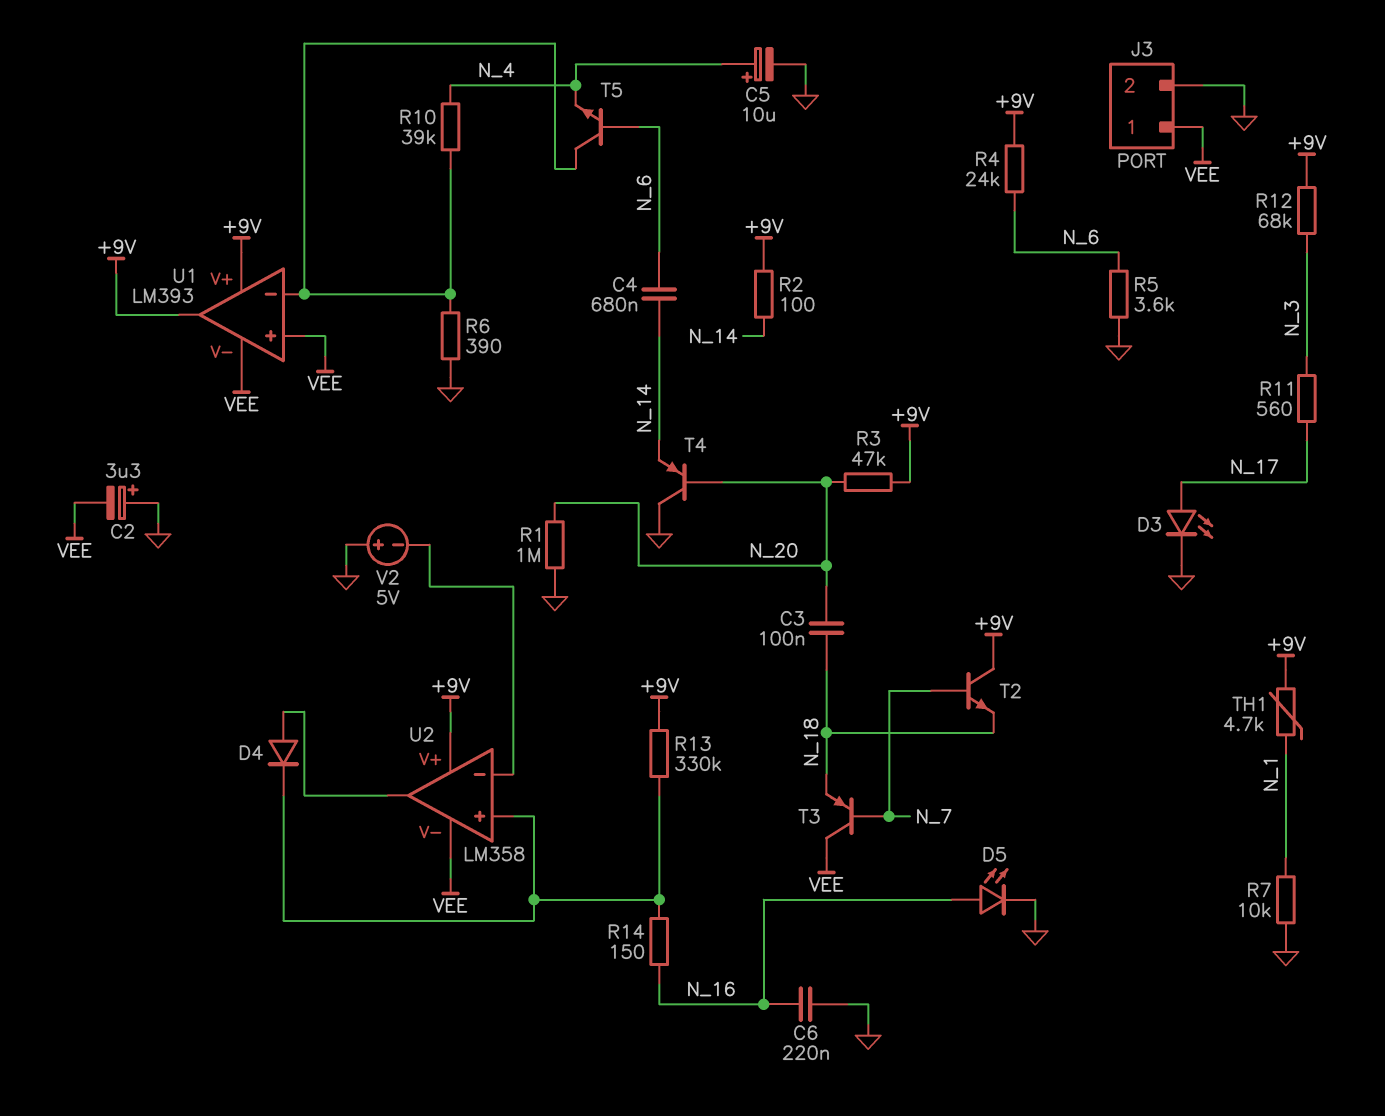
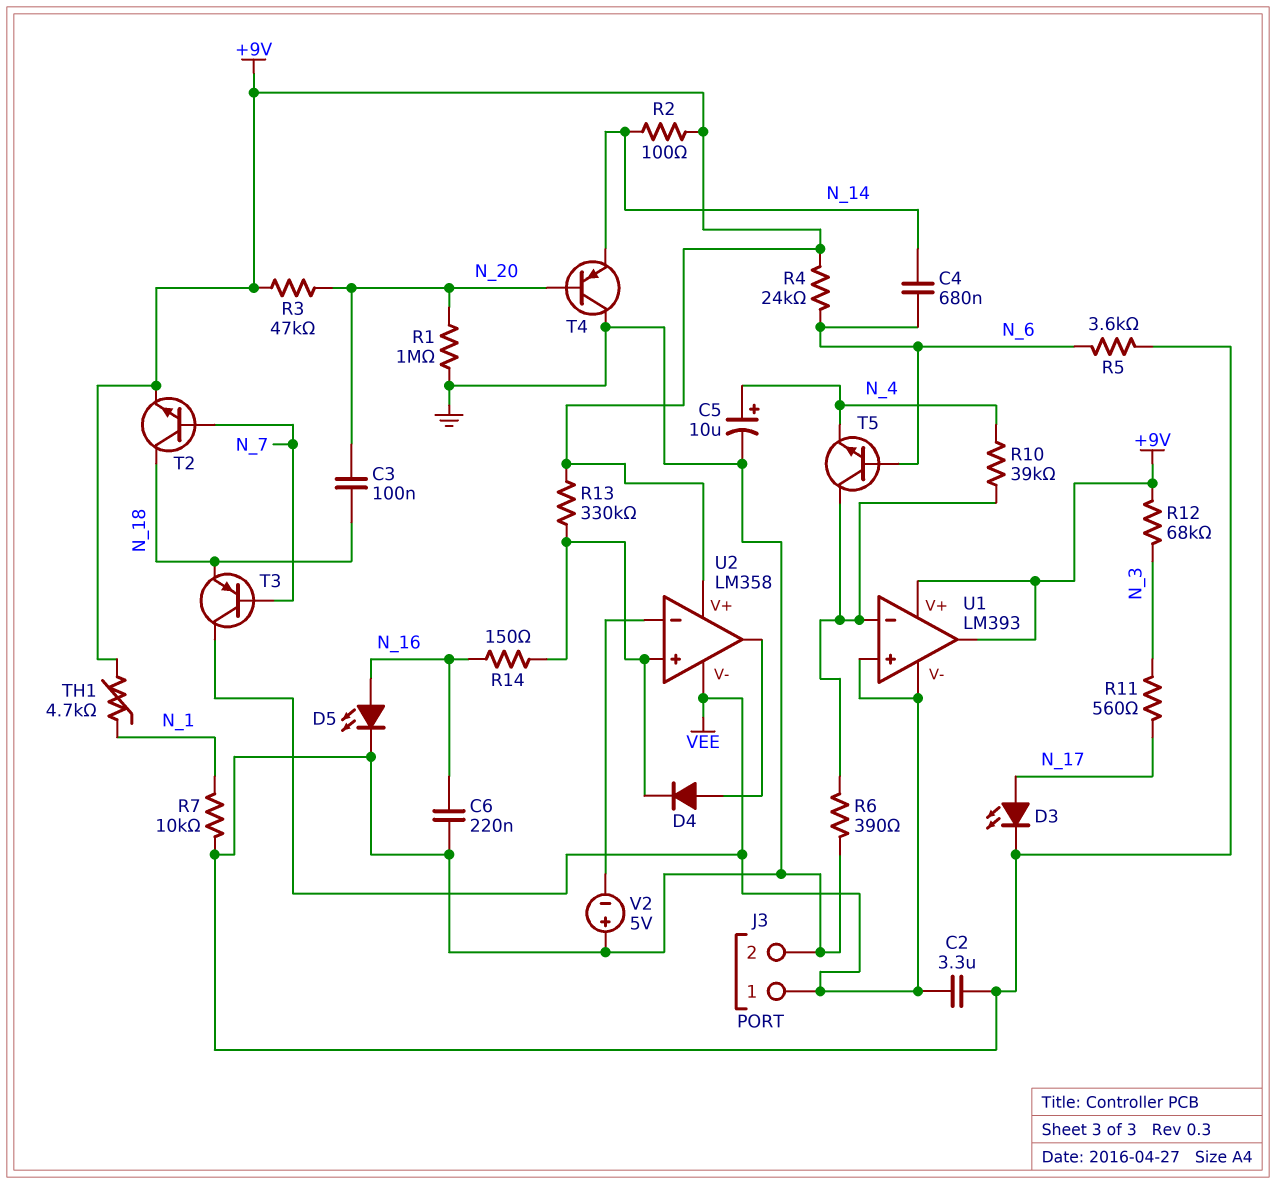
C2: 3.3uF (plus GND, minus VEE) -> 3.3uF (GND, VEE)
T2: NPN (B N_7, C +9V, E N_18) -> NPN (B N_7, C N_18, E +9V)

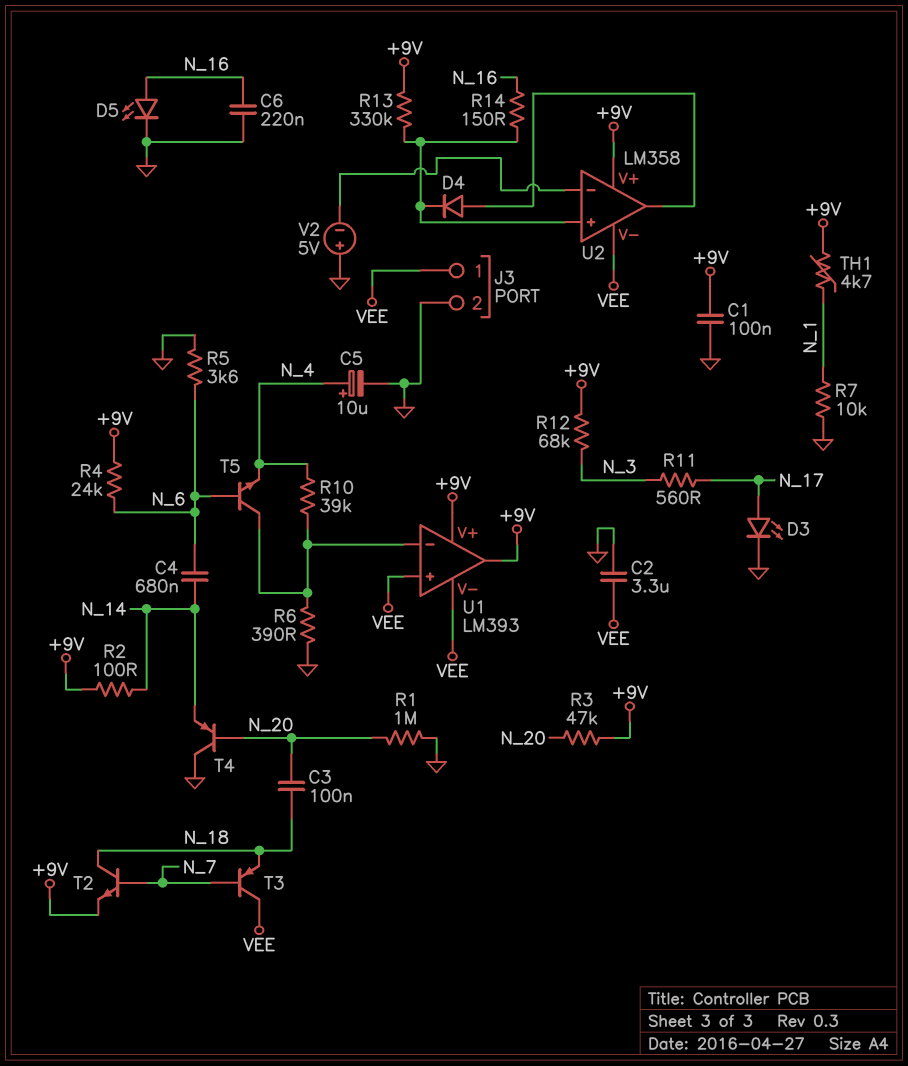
C1: none -> 100nF (+9V, GND)

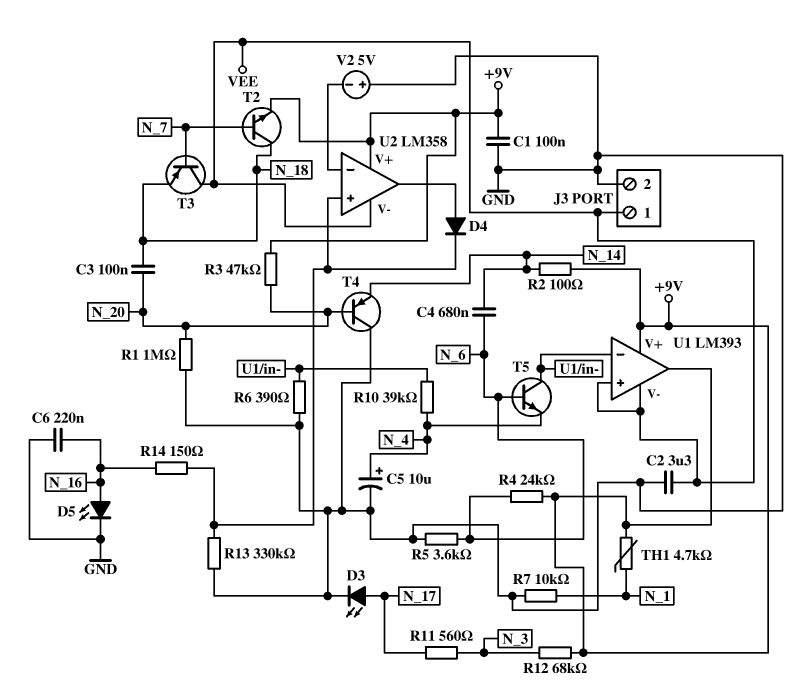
R13: 330k (+9V, U2/in+) -> 330k (GND, U2/in+)

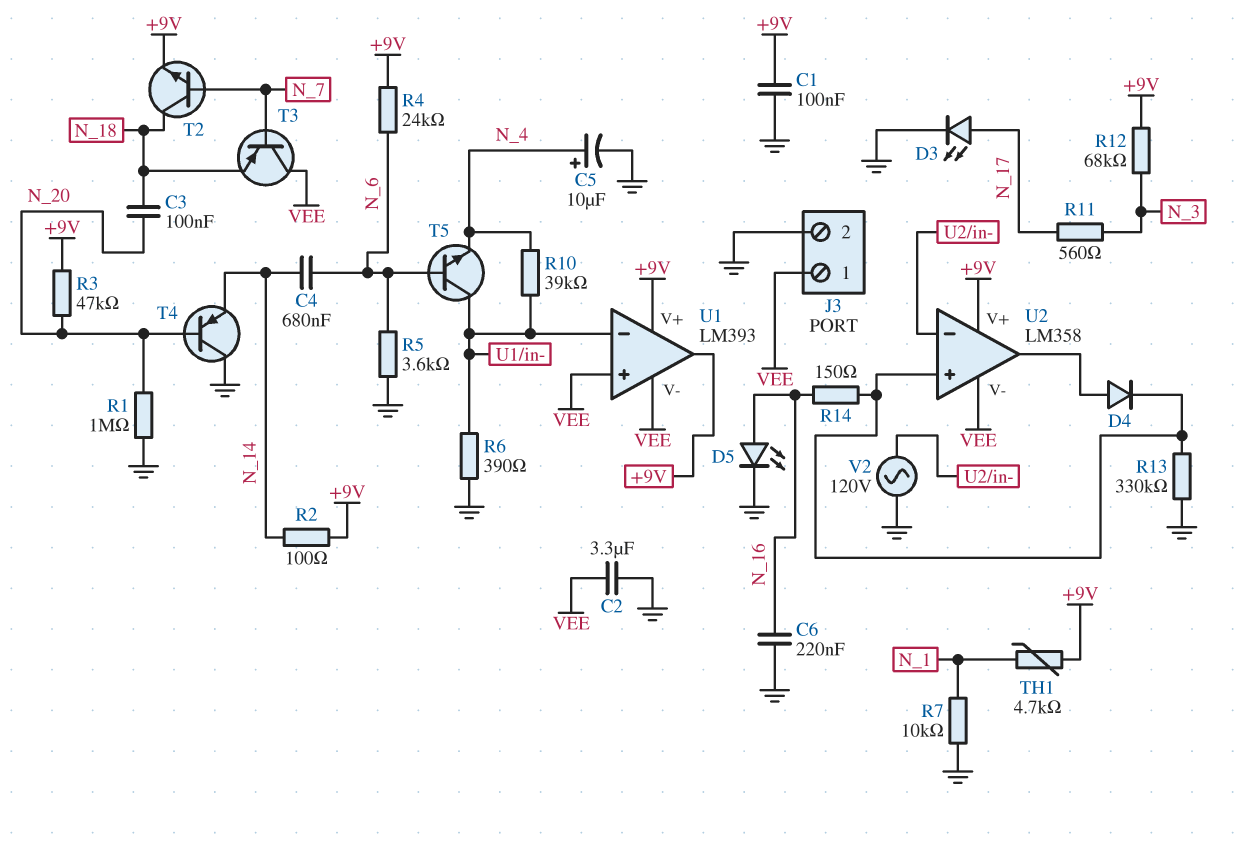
V2: 5V (plus GND, minus U2/in-) -> AC 120V (GND, U2/in-)

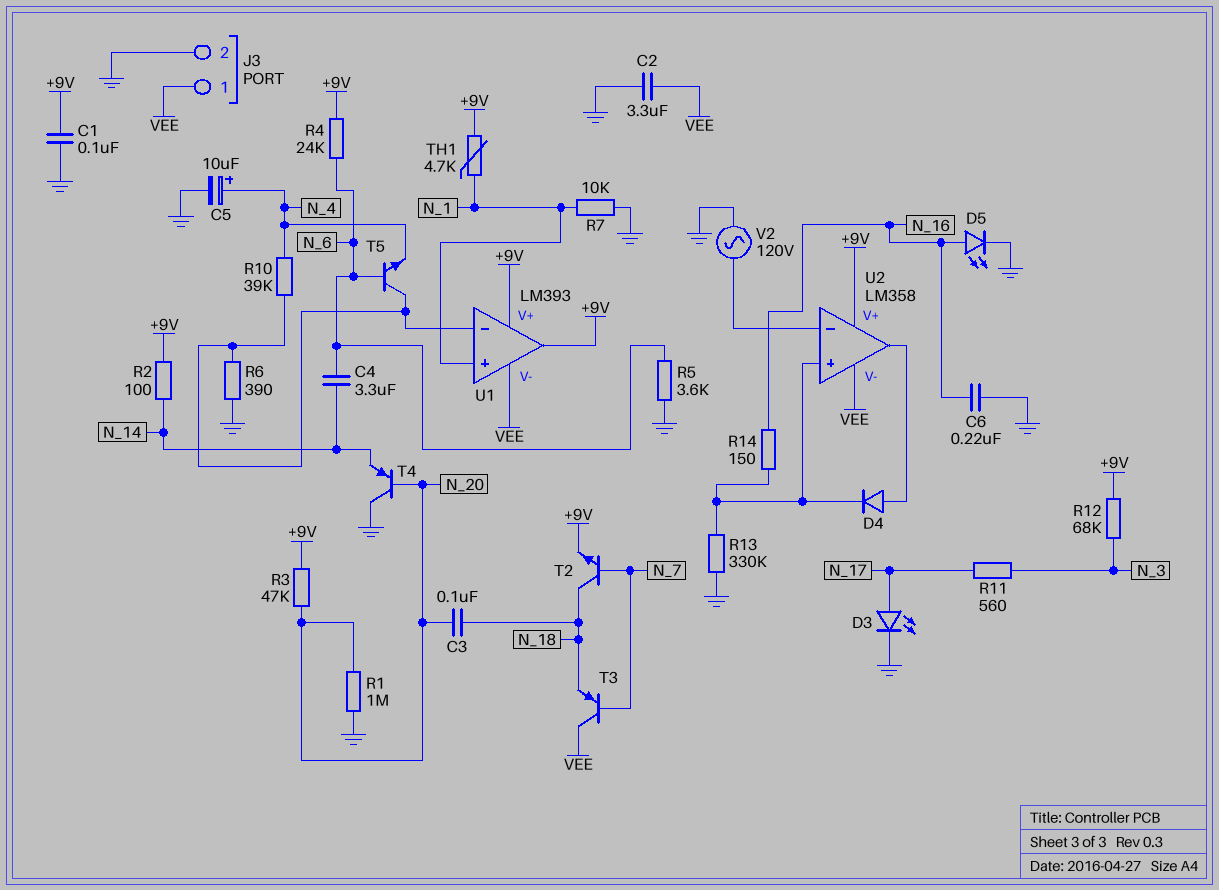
C4: 680nF (N_6, N_14) -> 3.3uF (N_6, N_14)
U1 pin in+: VEE -> N_1

